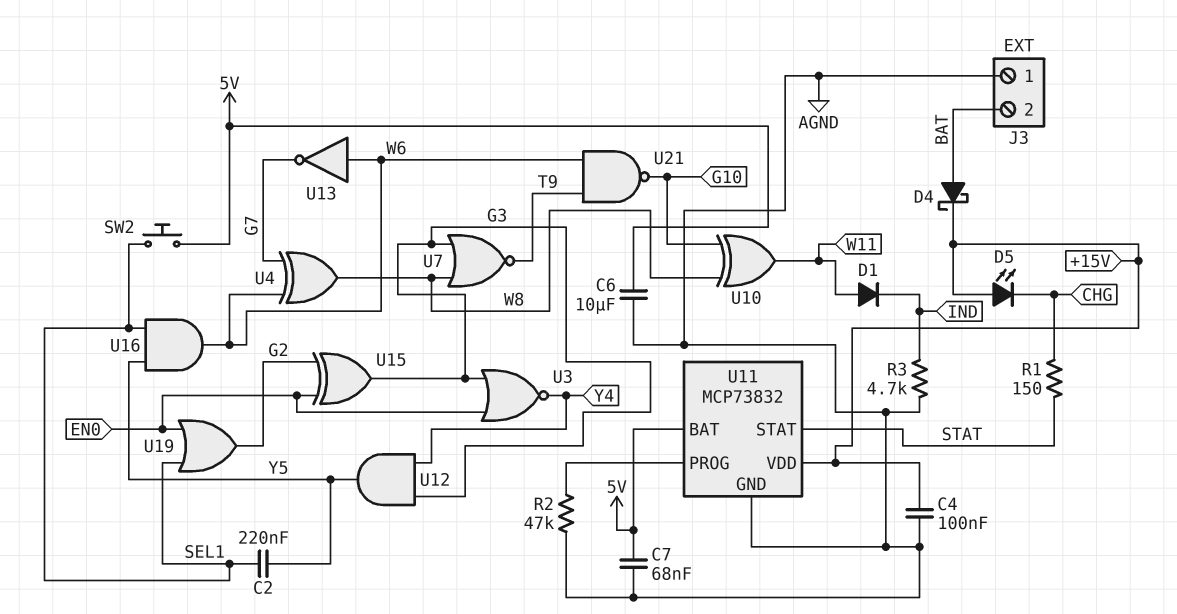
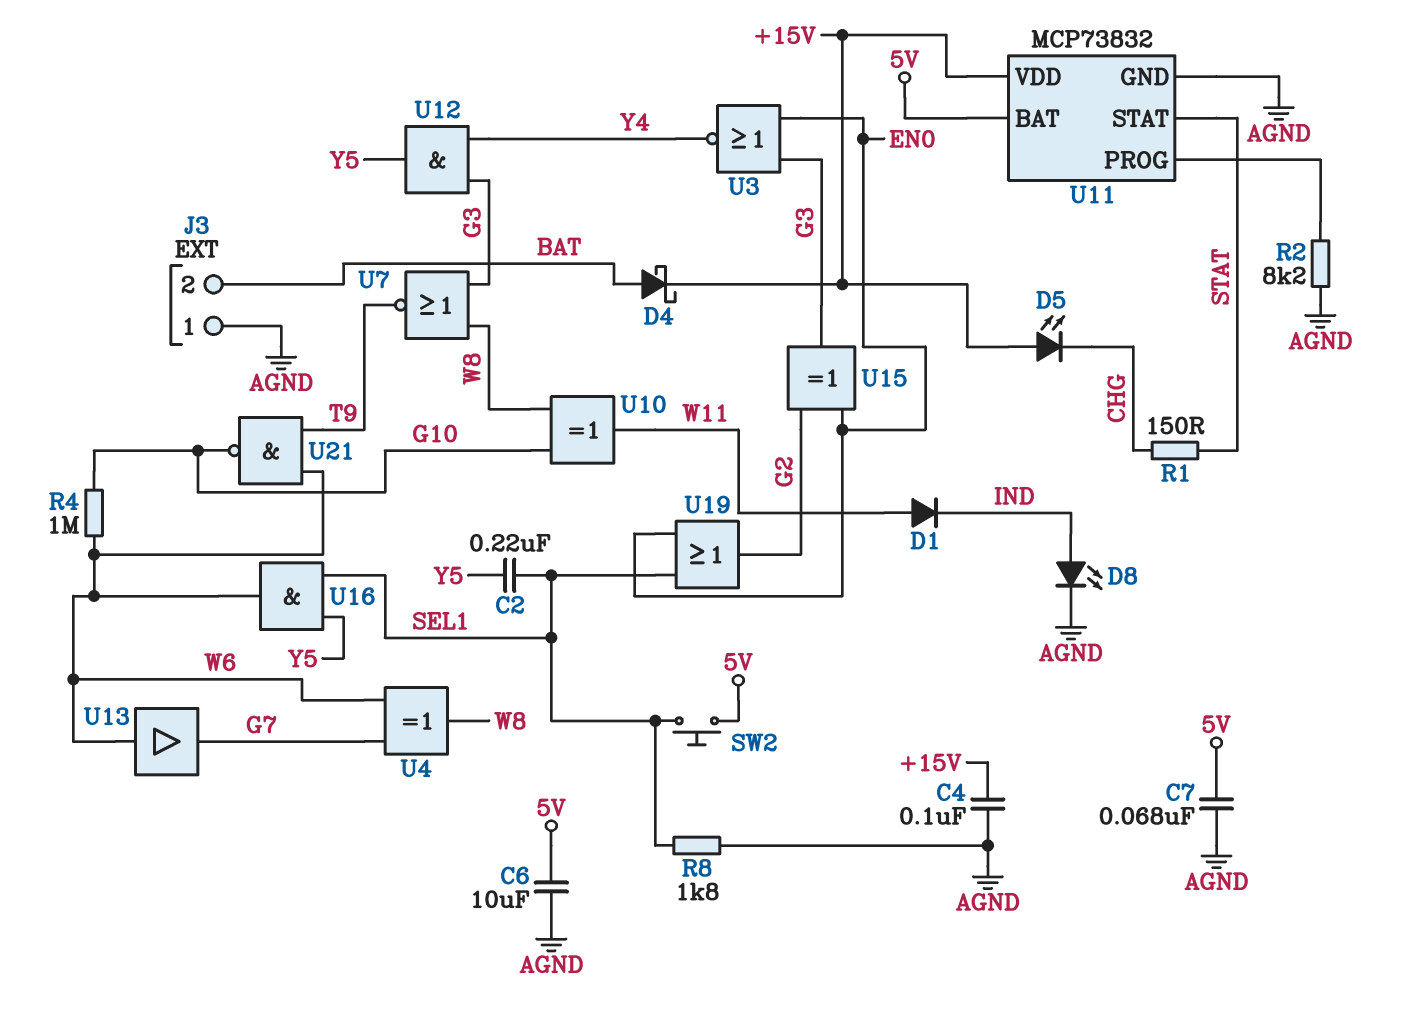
D8: none -> LED (A IND, K AGND)
R2: 47k (AGND, U11/PROG) -> 8.2k (AGND, U11/PROG)
R3: 4.7k (AGND, IND) -> none
R4: none -> 1M (G10, W6)
R8: none -> 1.8k (AGND, SEL1)
U13: NOT (in W6, out G7) -> buffer (in W6, out G7)

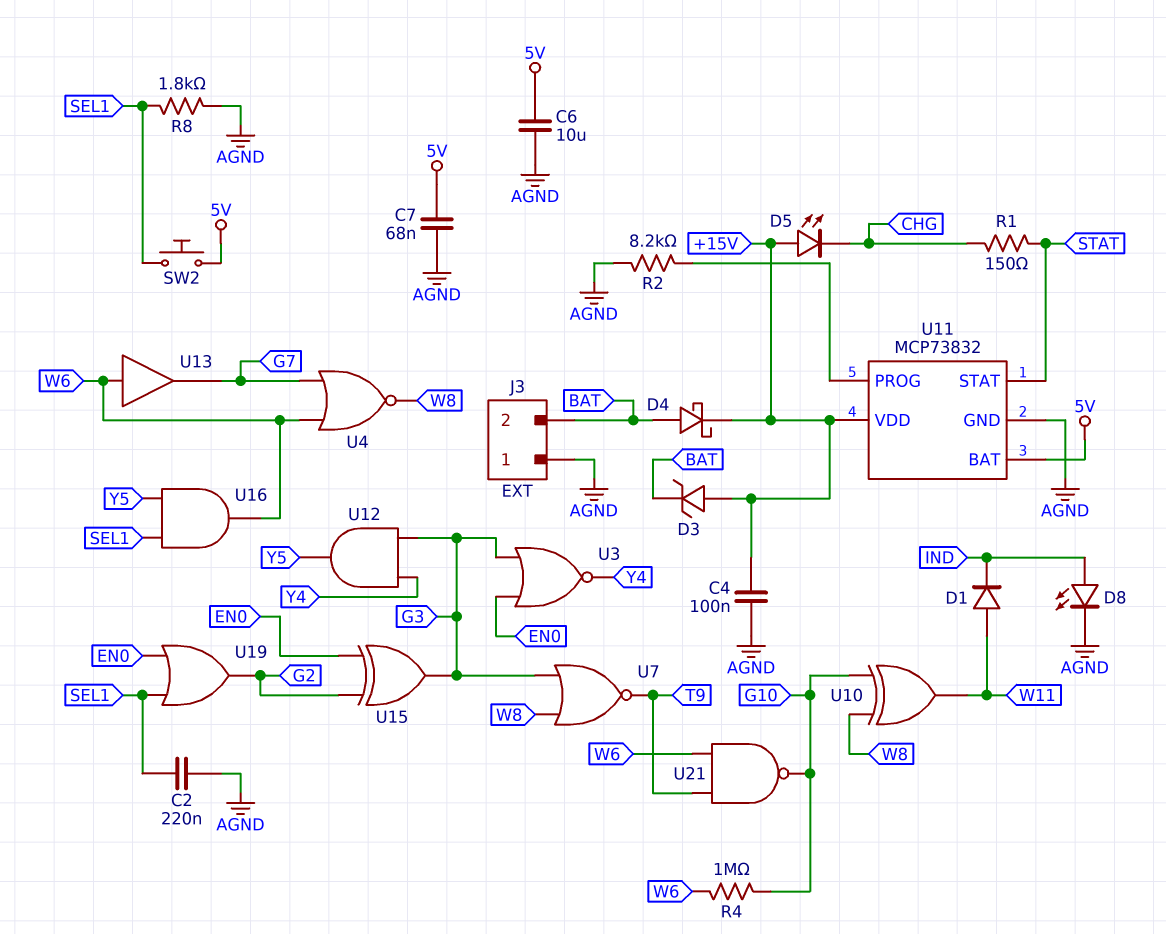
C2: 220nF (SEL1, Y5) -> 220nF (AGND, SEL1)
D3: none -> zener (A +15V, K BAT)
U4: XOR (in G7, in W6, out W8) -> NOR (in G7, in W6, out W8)

